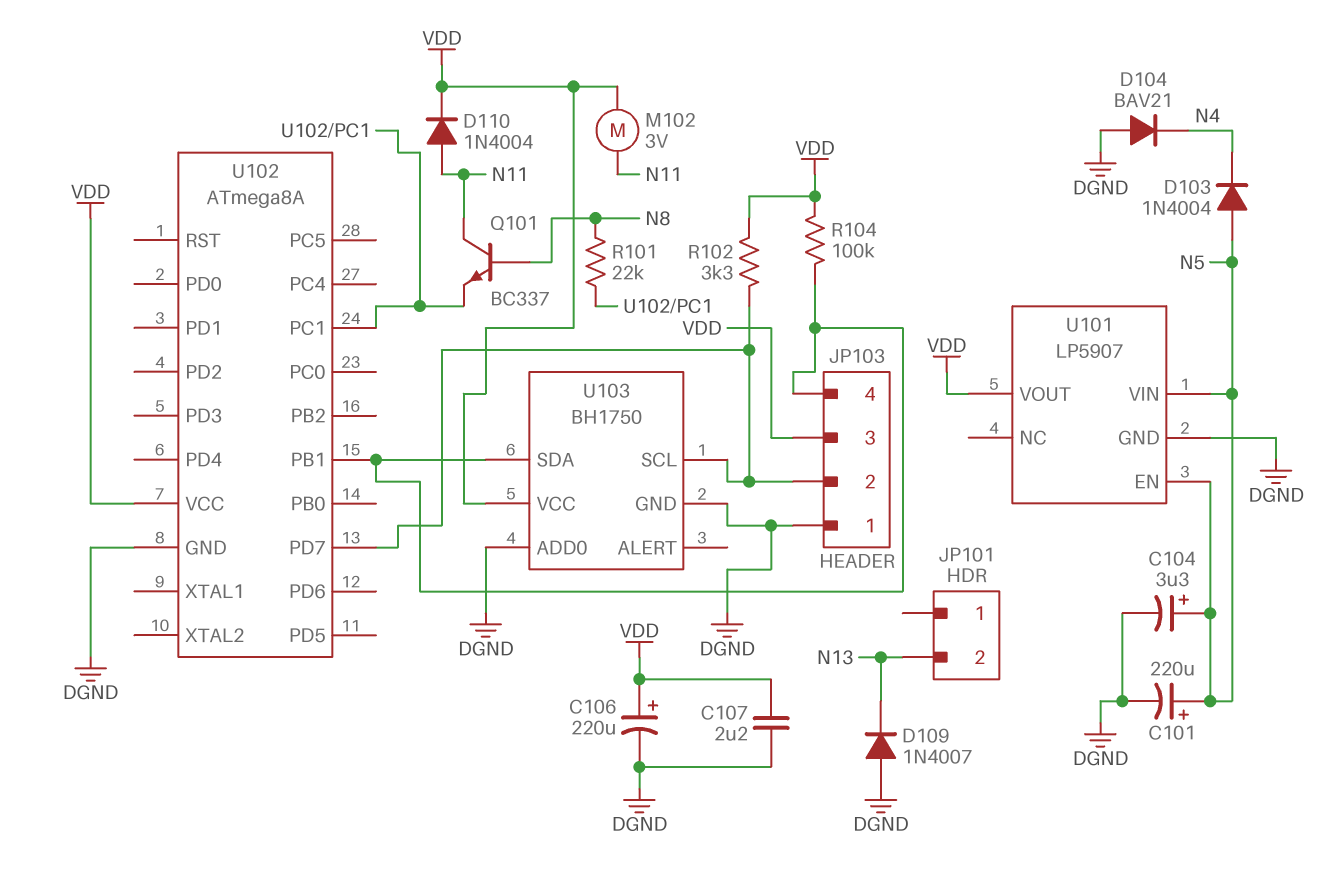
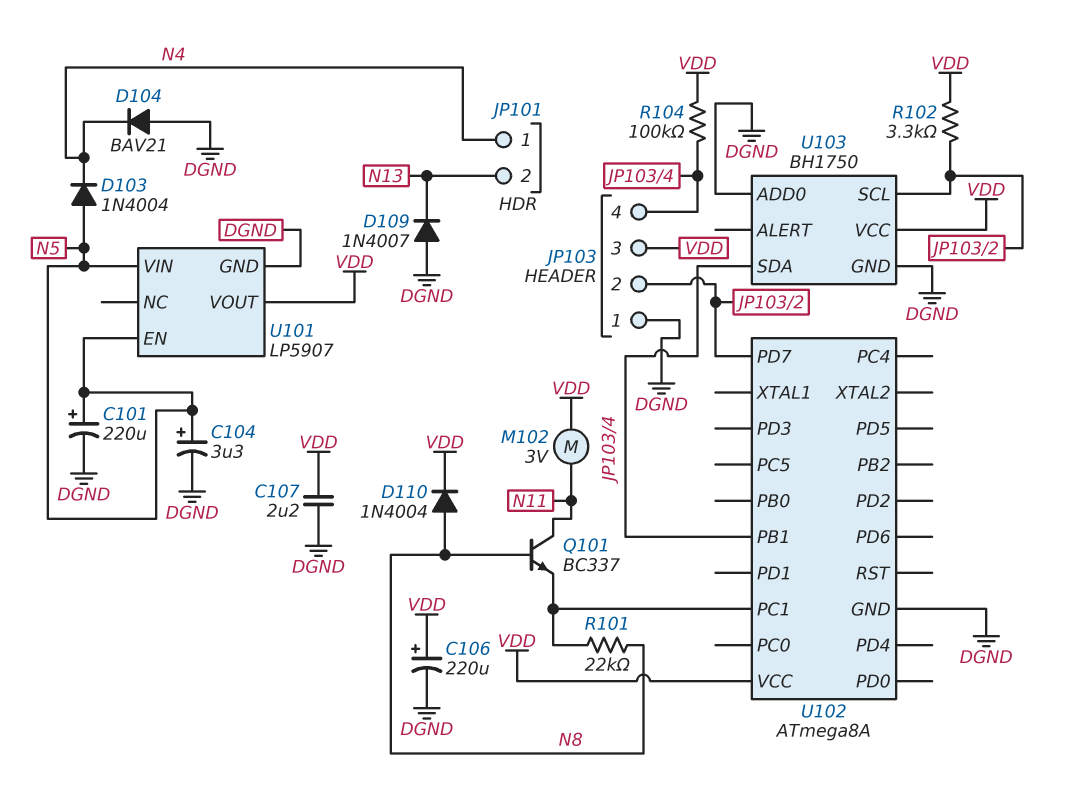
D110: diode 1N4004 (A N11, K VDD) -> diode 1N4004 (A N8, K VDD)
JP101 pin 1: none -> N4

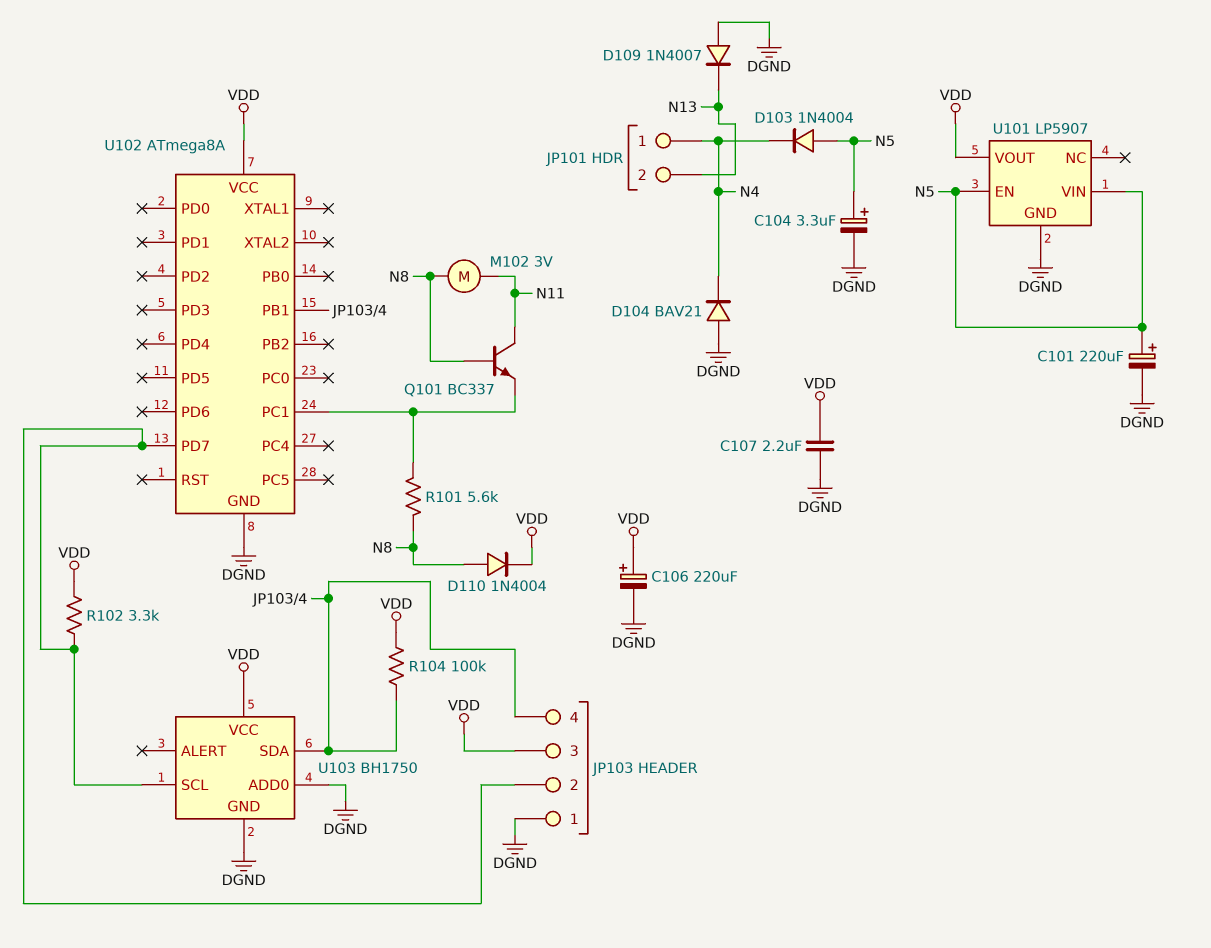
M102: motor 3V (N11, VDD) -> motor 3V (N8, N11)
R101: 22k (N8, U102/PC1) -> 5.6k (N8, U102/PC1)

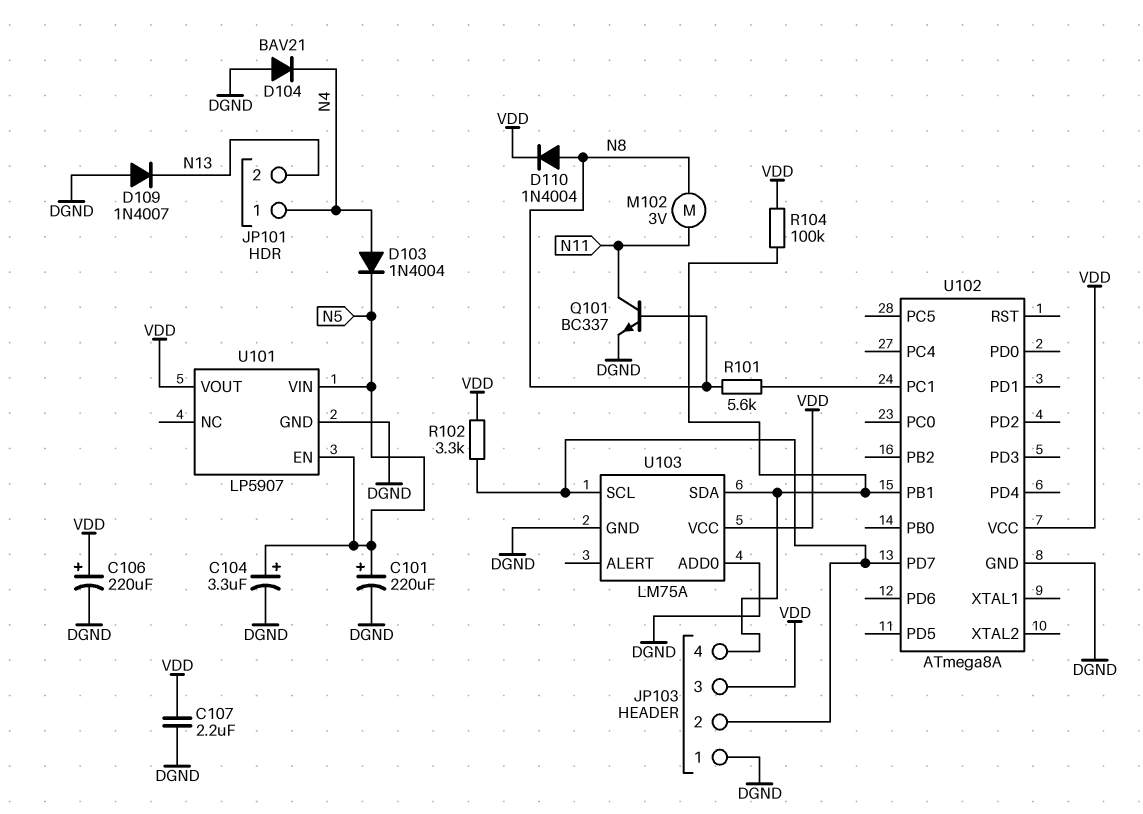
D103: diode 1N4004 (A N5, K N4) -> diode 1N4004 (A N4, K N5)
Q101: NPN BC337 (B N8, C N11, E U102/PC1) -> NPN BC337 (B N8, C N11, E DGND)
U103: BH1750 -> LM75A

